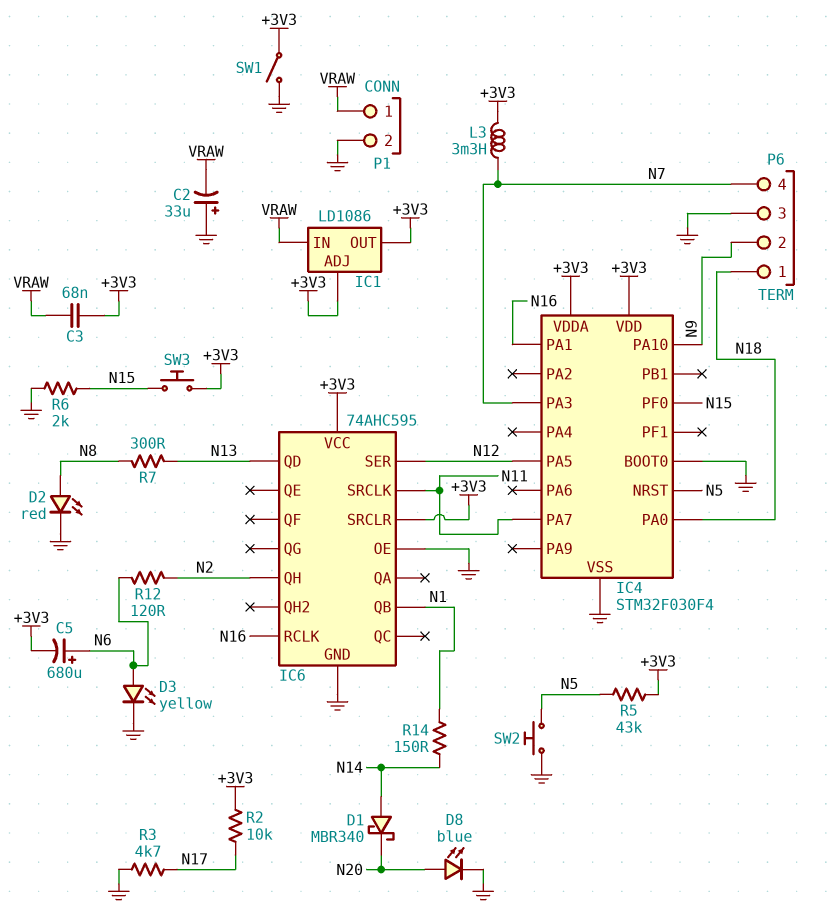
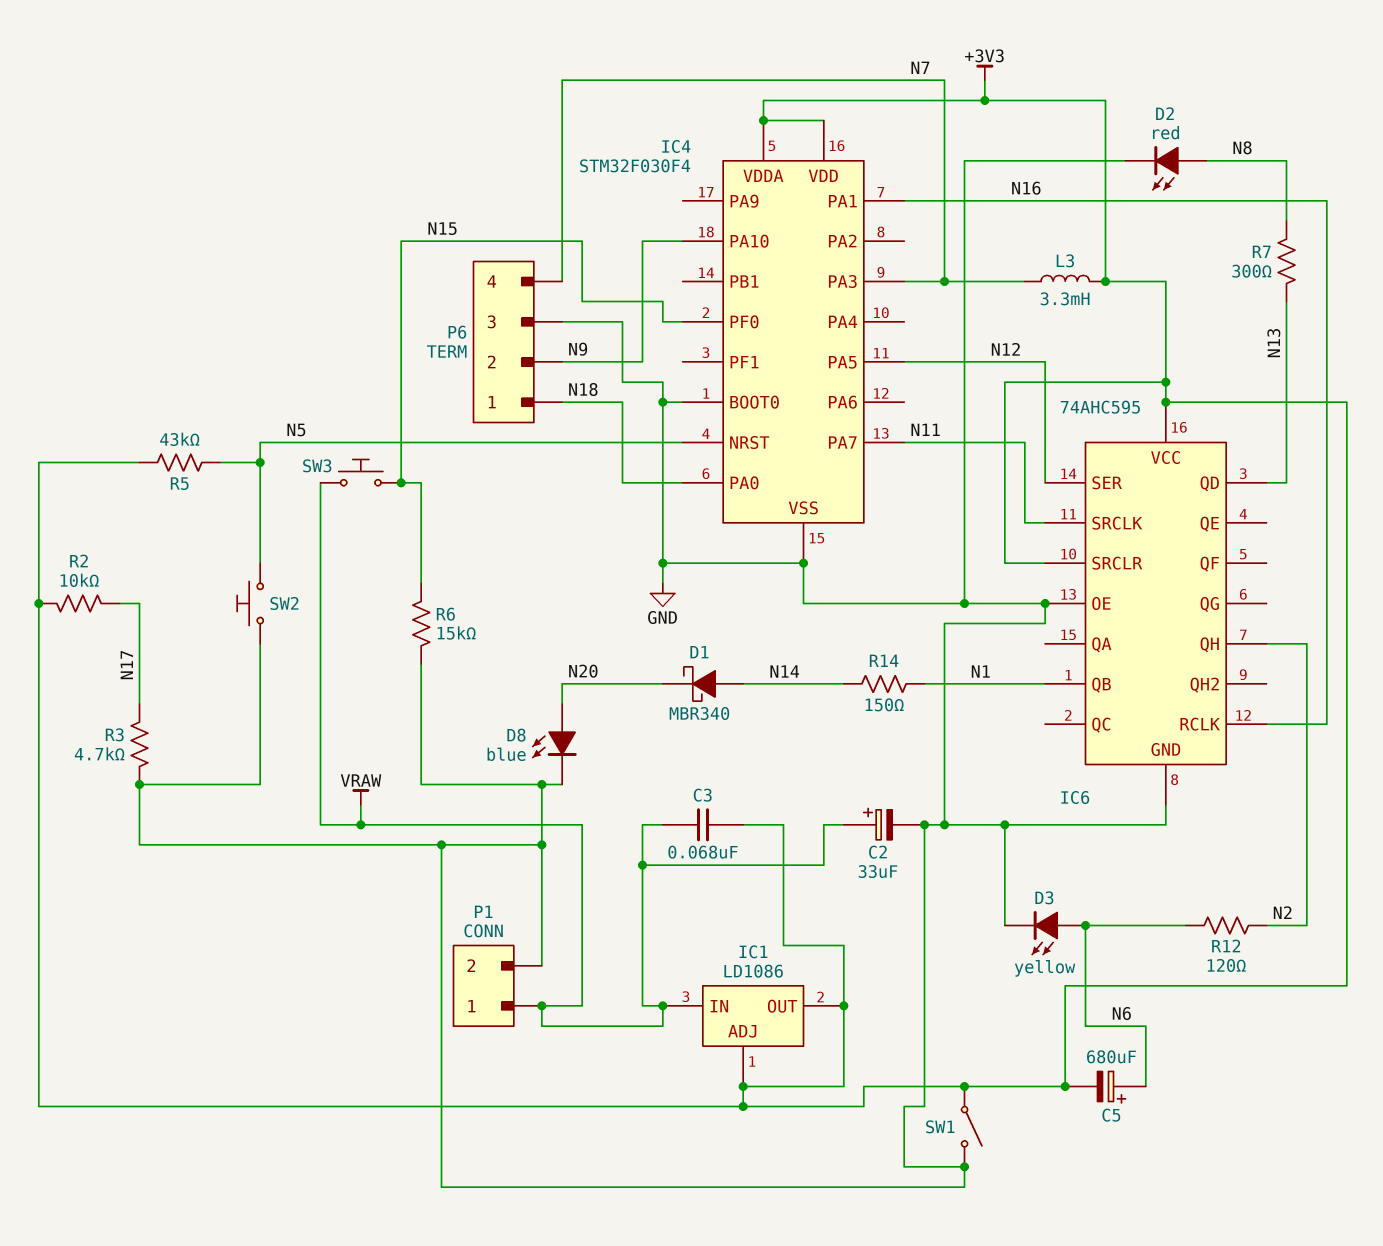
C2: 33uF (plus GND, minus VRAW) -> 33uF (plus VRAW, minus GND)
R6: 2k (GND, N15) -> 15k (GND, N15)
SW3: button (+3V3, N15) -> button (N15, VRAW)

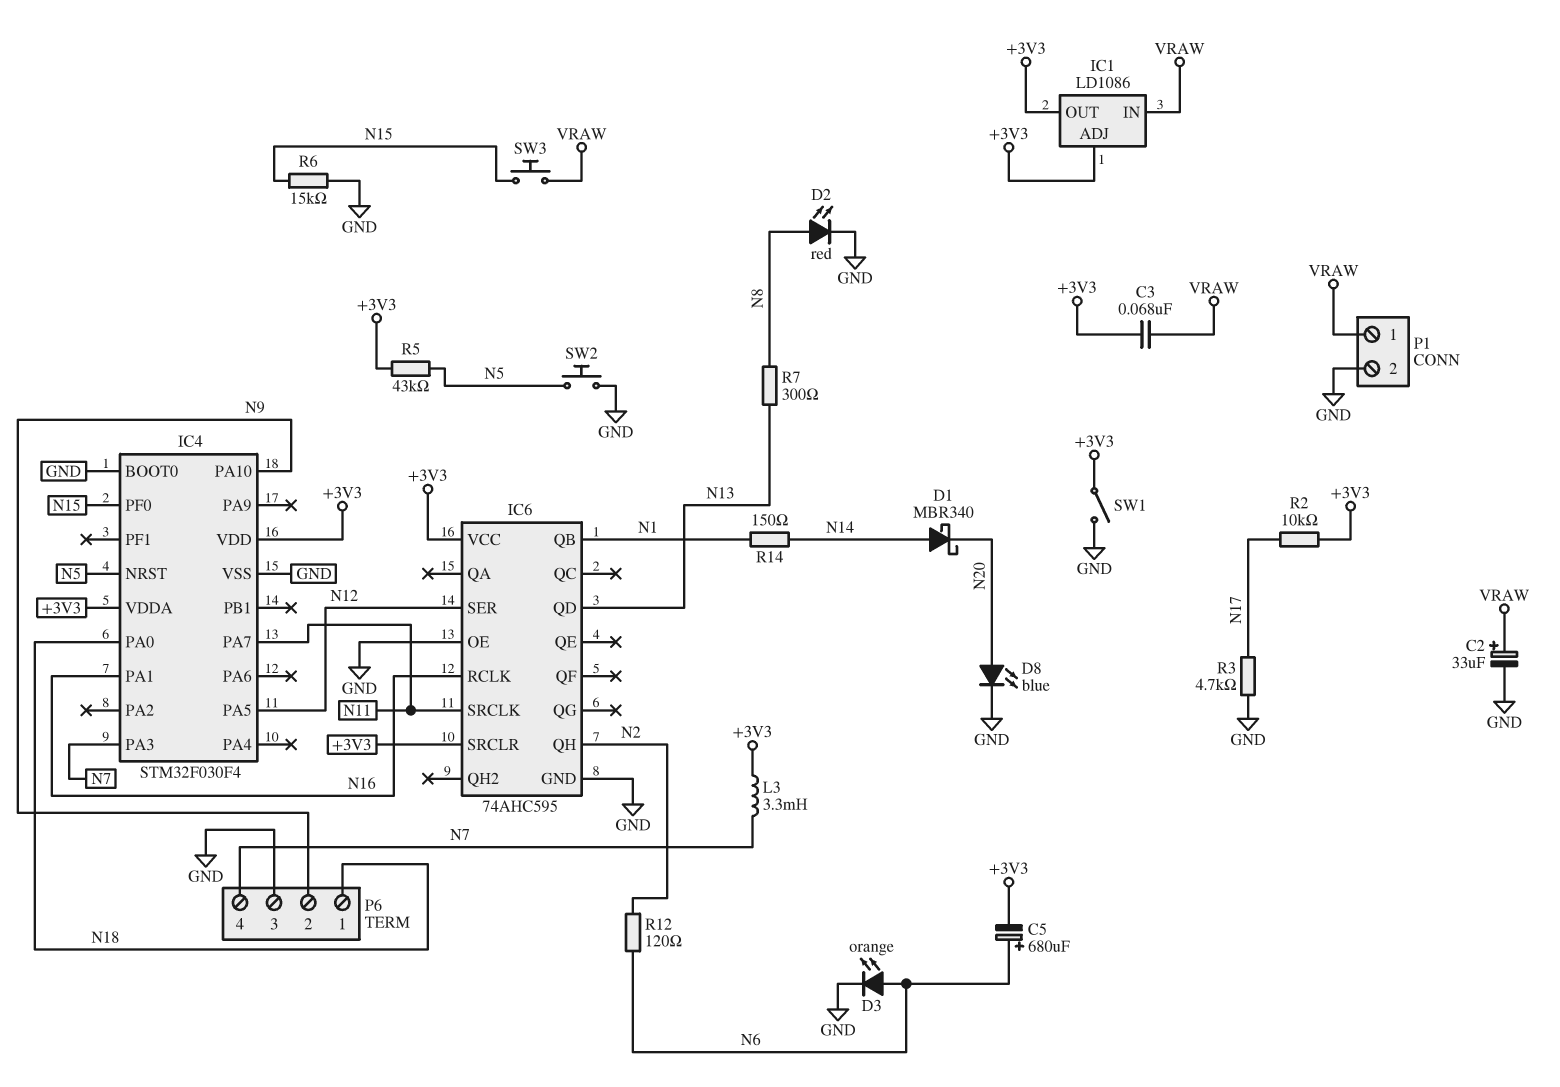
D3: LED yellow (A N6, K GND) -> LED orange (A N6, K GND)

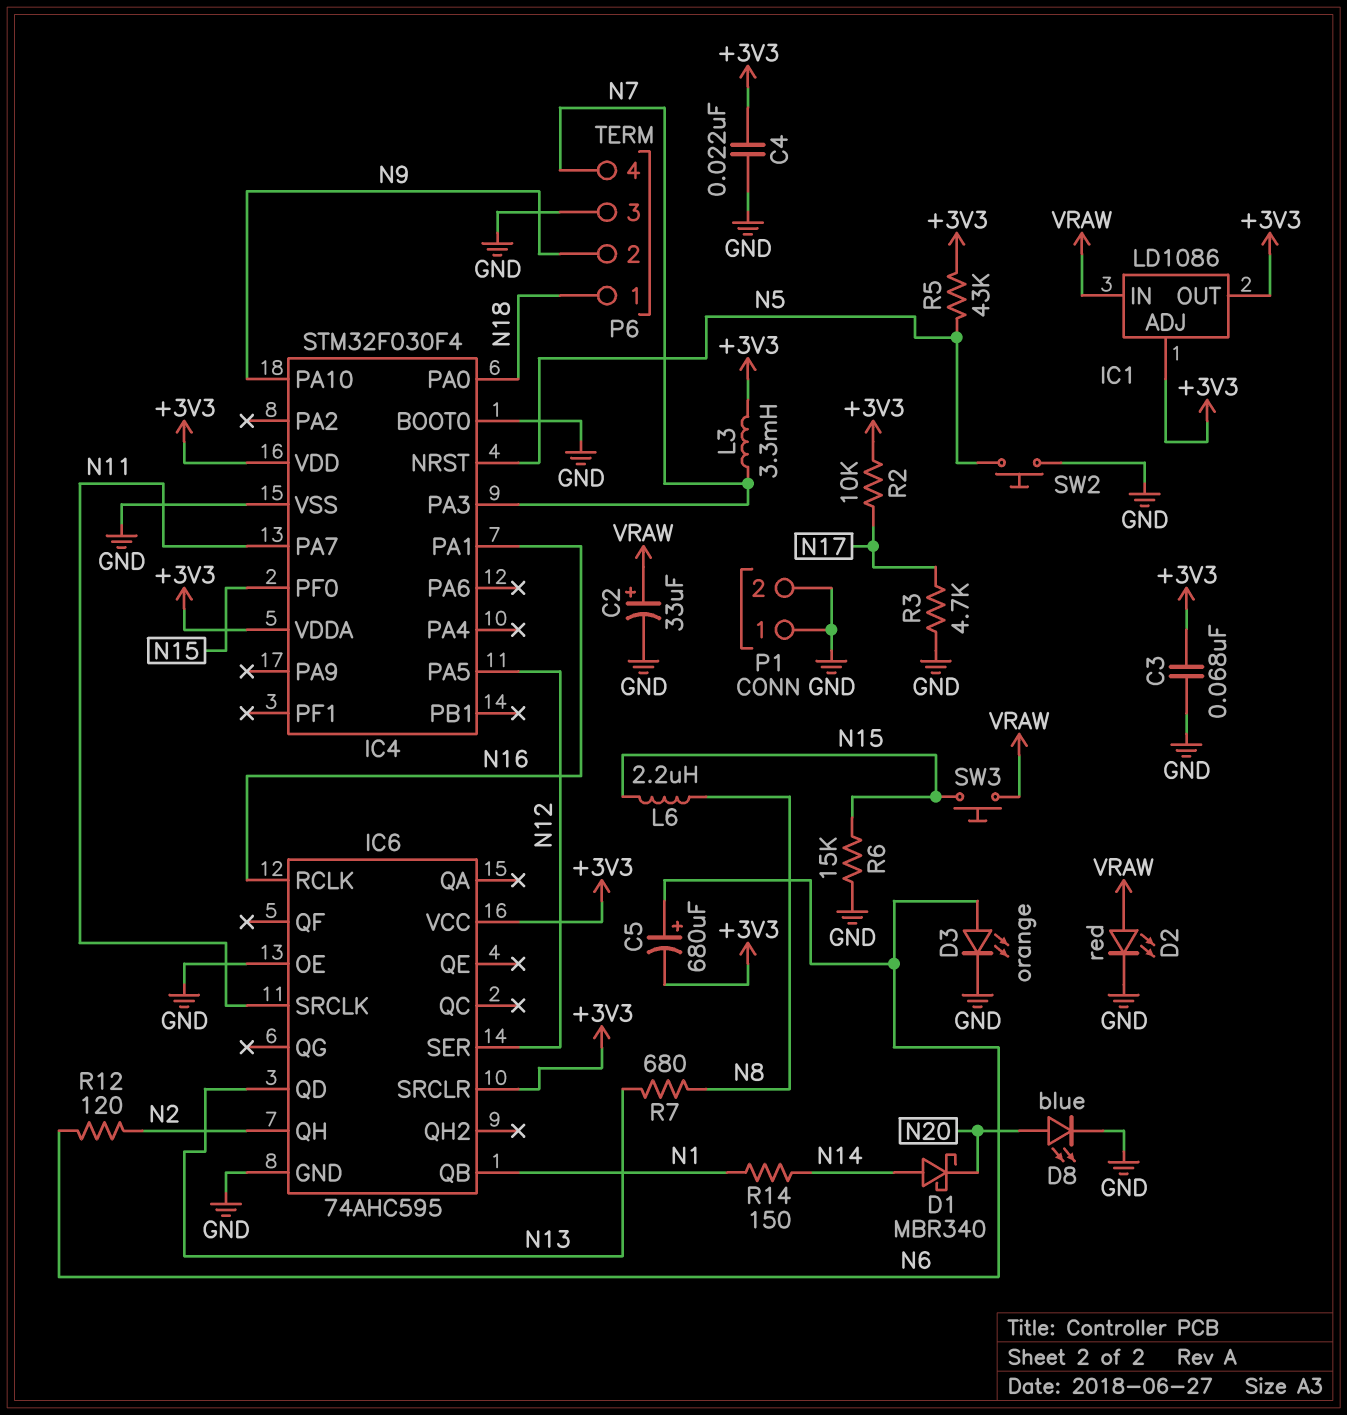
C3: 68nF (+3V3, VRAW) -> 68nF (+3V3, GND)
C4: none -> 22nF (+3V3, GND)
D2: LED red (A N8, K GND) -> LED red (A VRAW, K GND)
L6: none -> 2.2uH (N8, N15)
P1 pin 1: VRAW -> GND
R7: 300 (N8, N13) -> 680 (N8, N13)
SW1: switch (+3V3, GND) -> none

